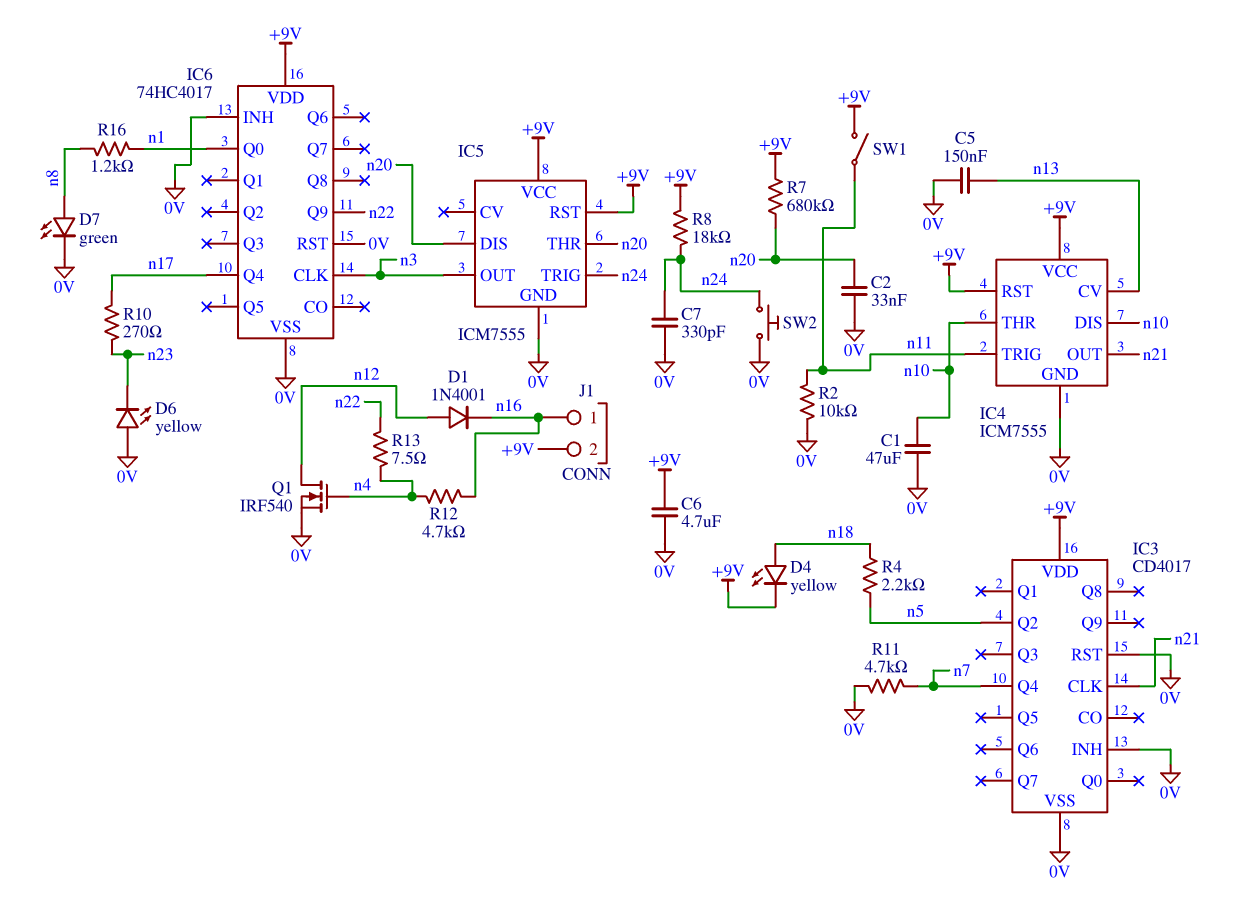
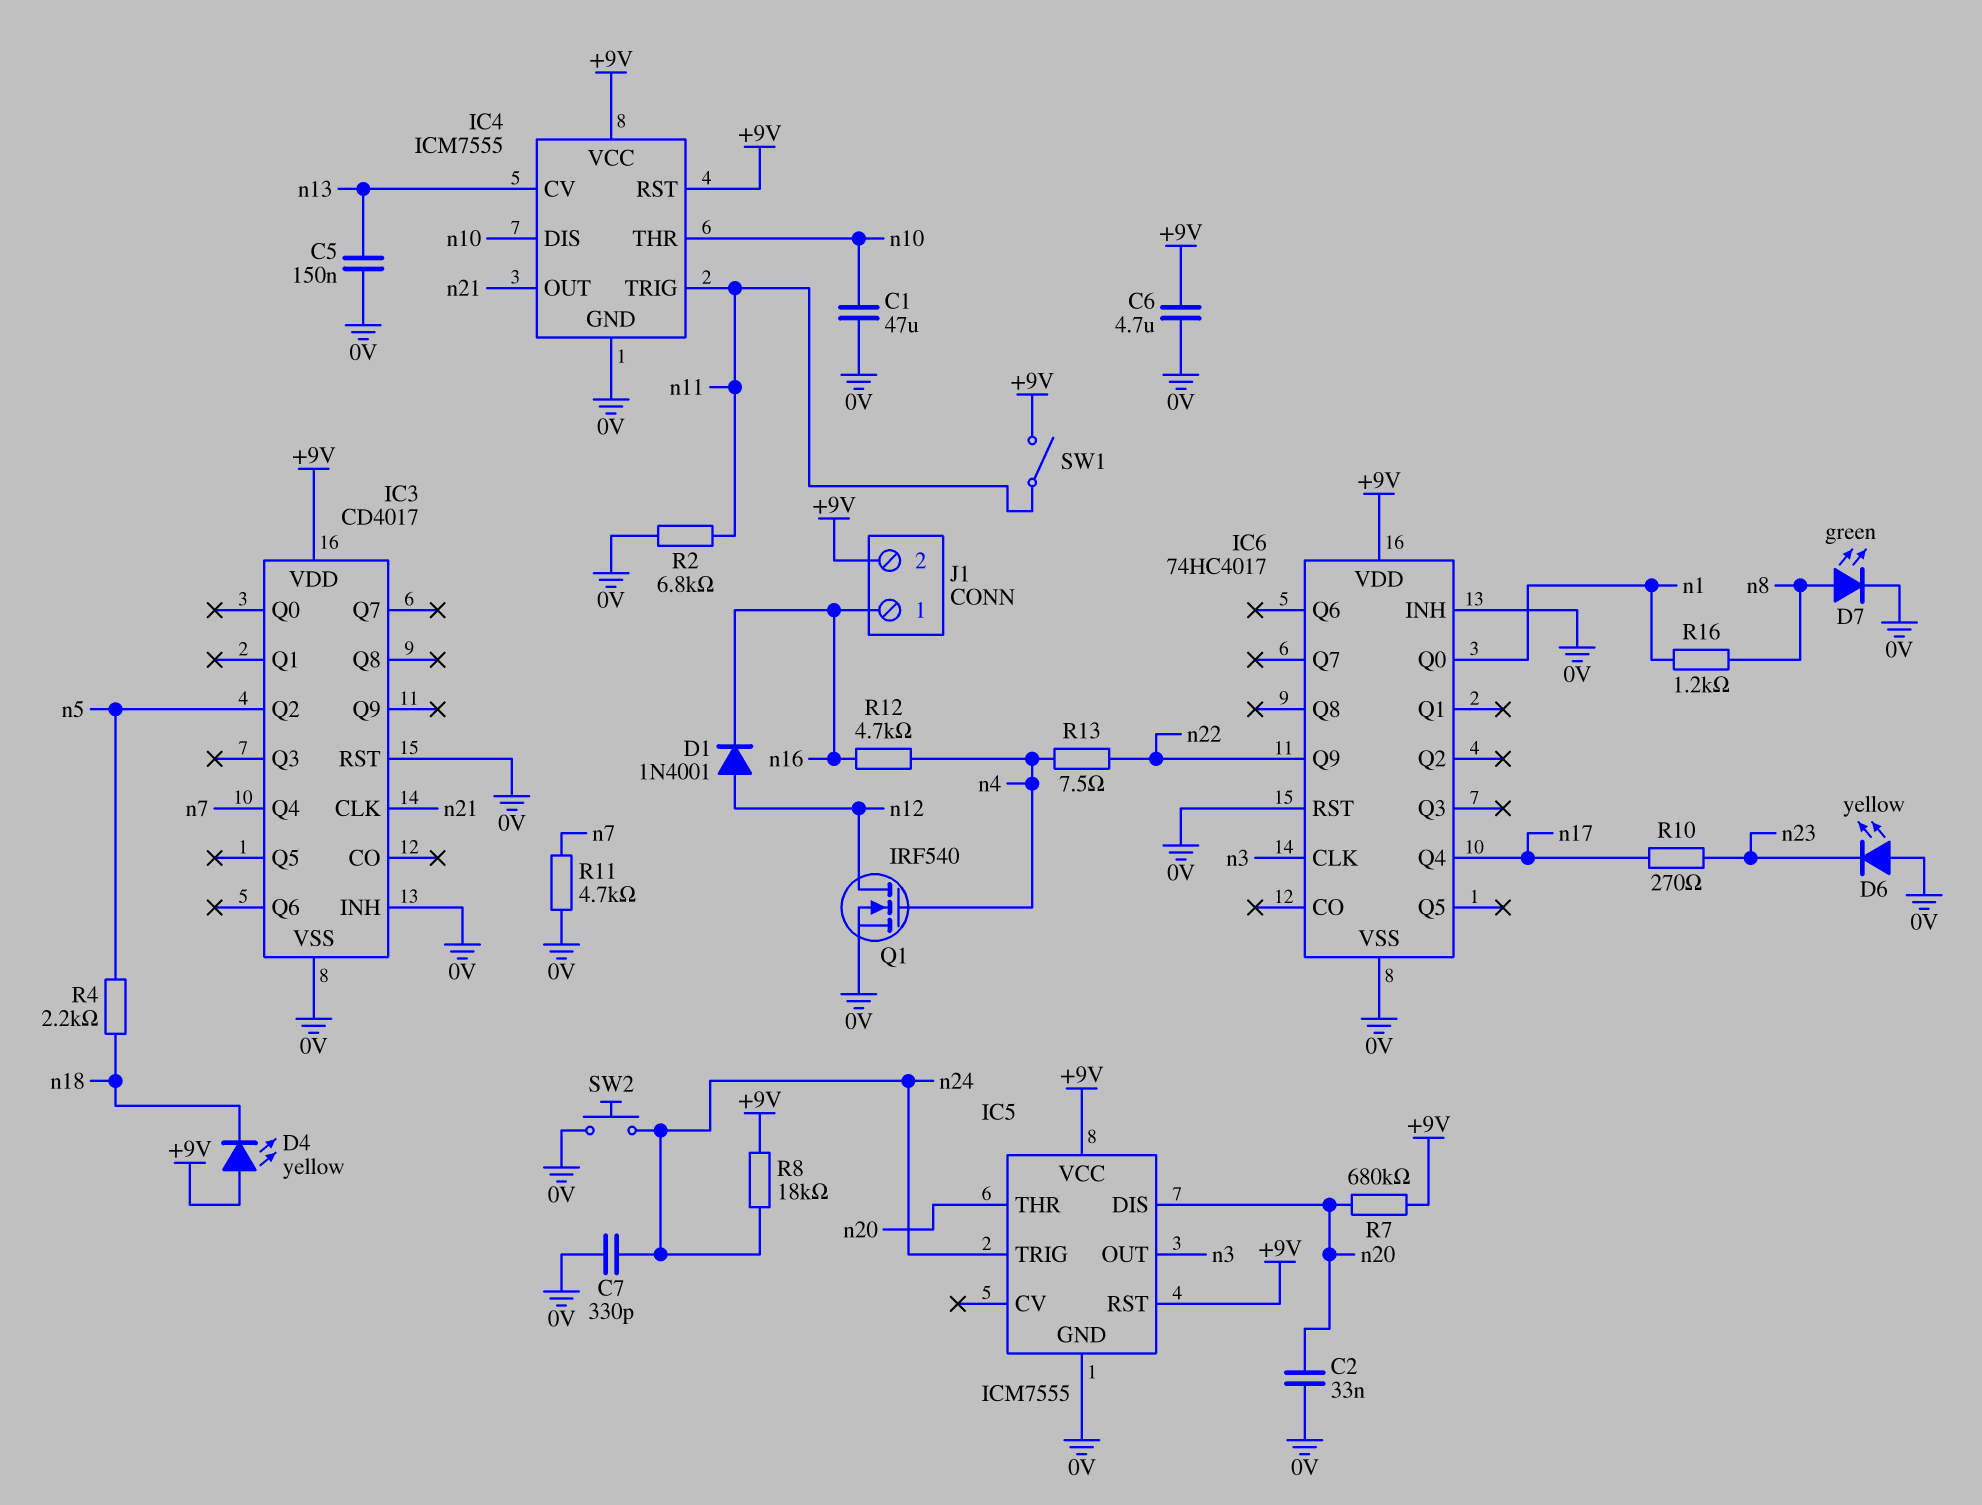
D4: LED yellow (A n18, K +9V) -> LED yellow (A +9V, K n18)
R2: 10k (0V, n11) -> 6.8k (0V, n11)

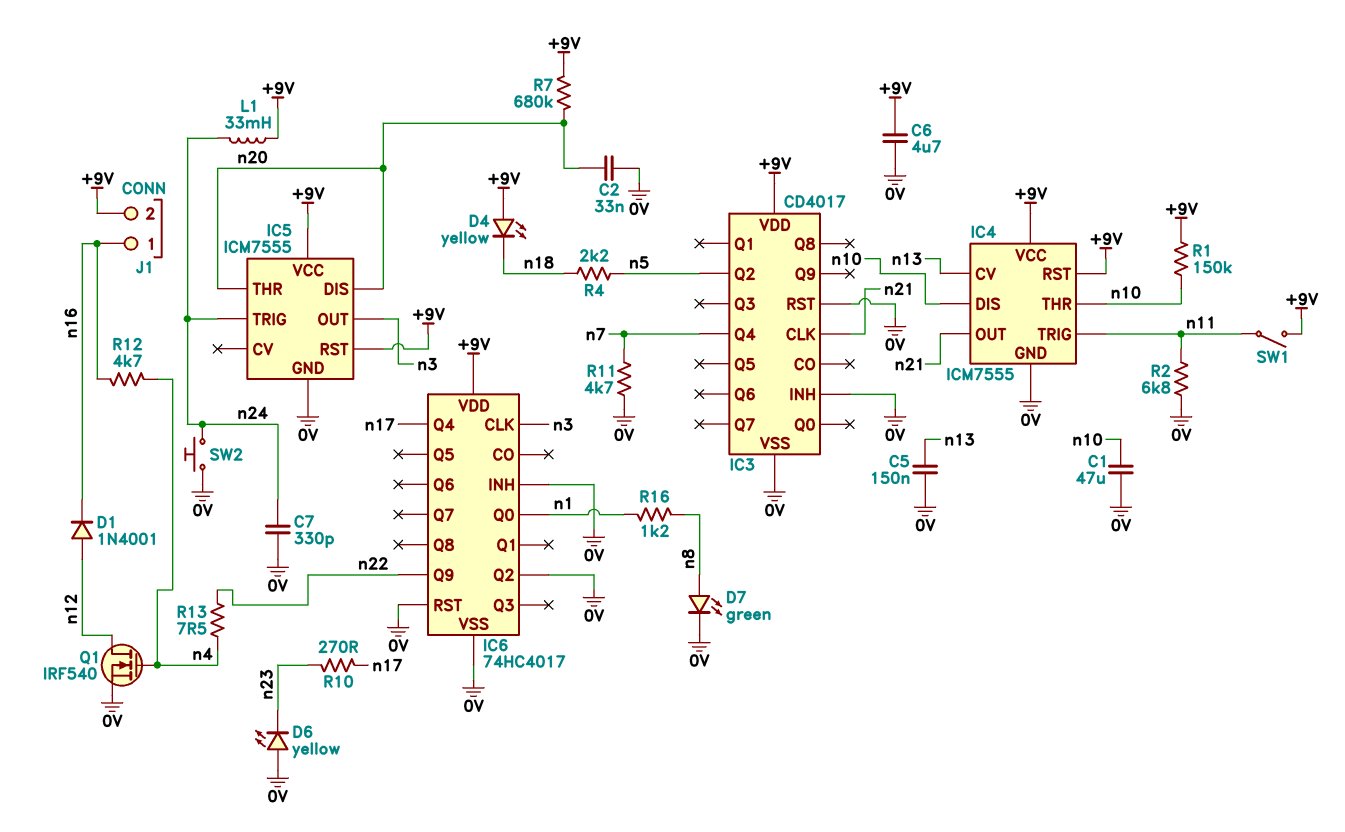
IC6 pin Q2: none -> 0V
L1: none -> 33mH (+9V, n24)
R1: none -> 150k (+9V, n10)
R8: 18k (+9V, n24) -> none

